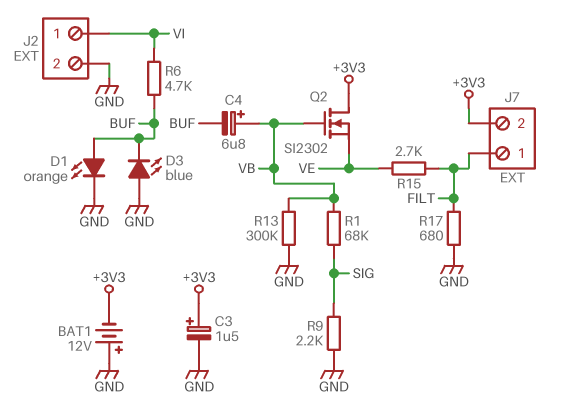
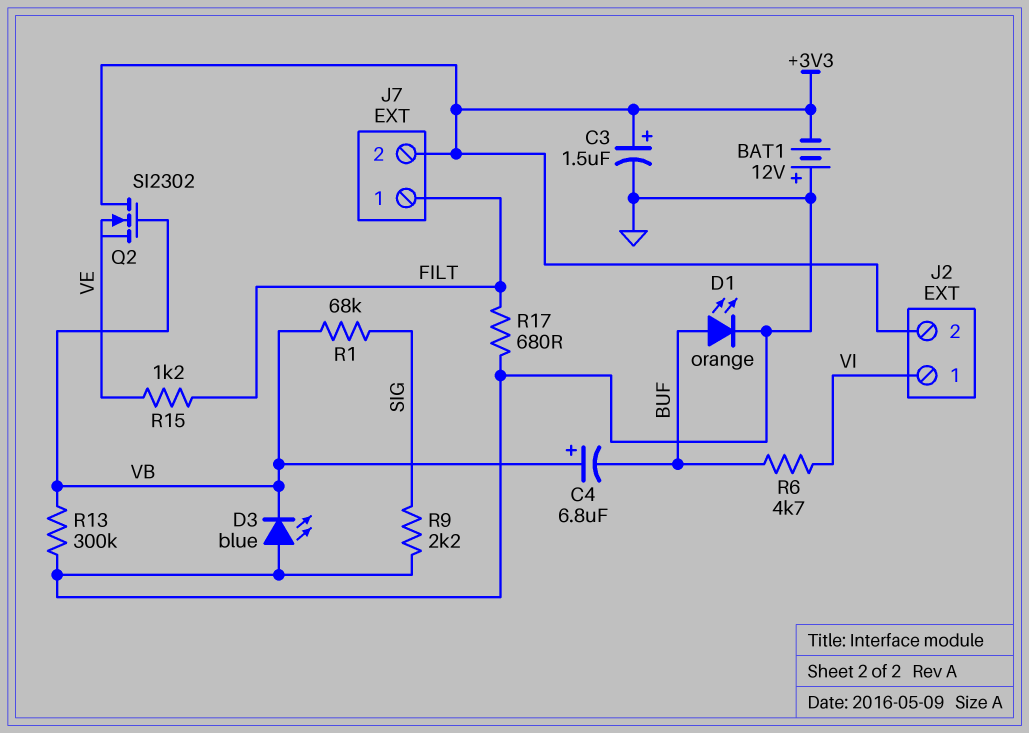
D3: LED blue (A GND, K BUF) -> LED blue (A GND, K VB)
J2 pin 2: GND -> +3V3
R15: 2.7k (FILT, VE) -> 1.2k (FILT, VE)

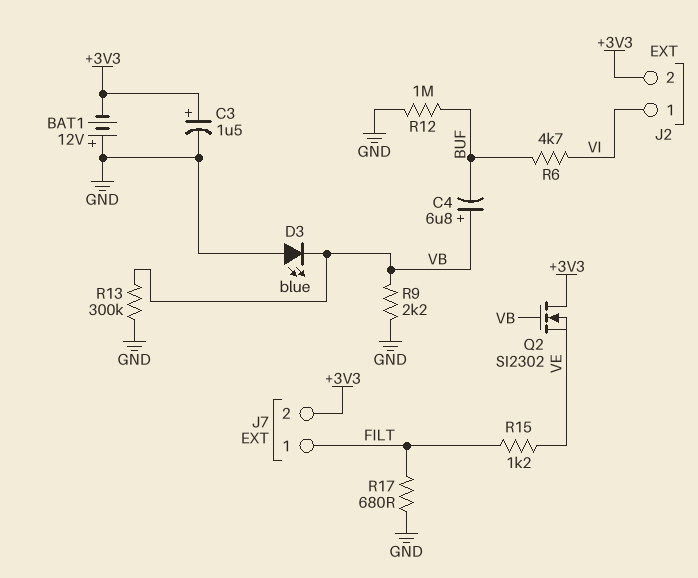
D1: LED orange (A BUF, K GND) -> none
R1: 68k (SIG, VB) -> none
R9: 2.2k (GND, SIG) -> 2.2k (GND, VB)
R12: none -> 1M (BUF, GND)

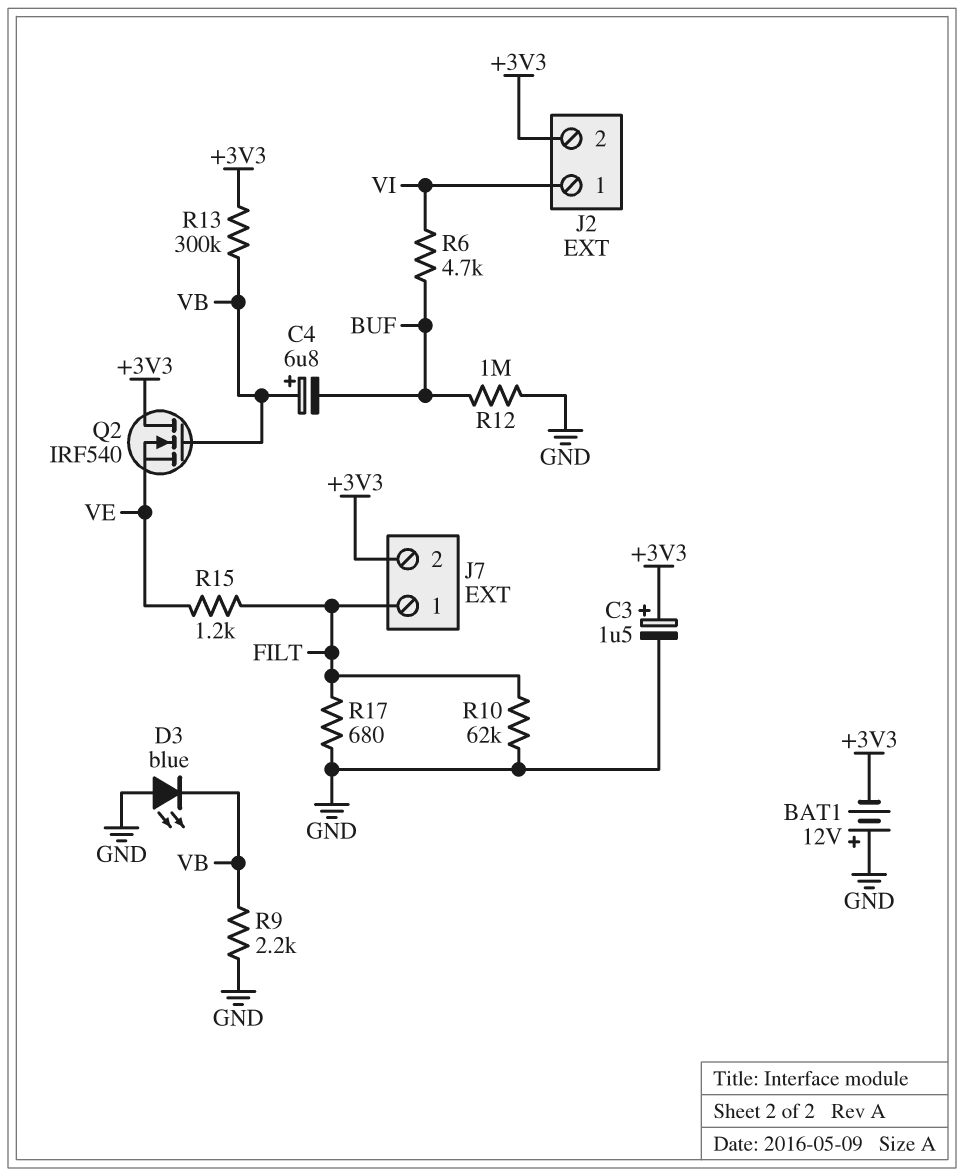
Q2: NMOS SI2302 (G VB, D +3V3, S VE) -> NMOS IRF540 (G VB, D +3V3, S VE)
R10: none -> 62k (FILT, GND)
R13: 300k (GND, VB) -> 300k (+3V3, VB)

